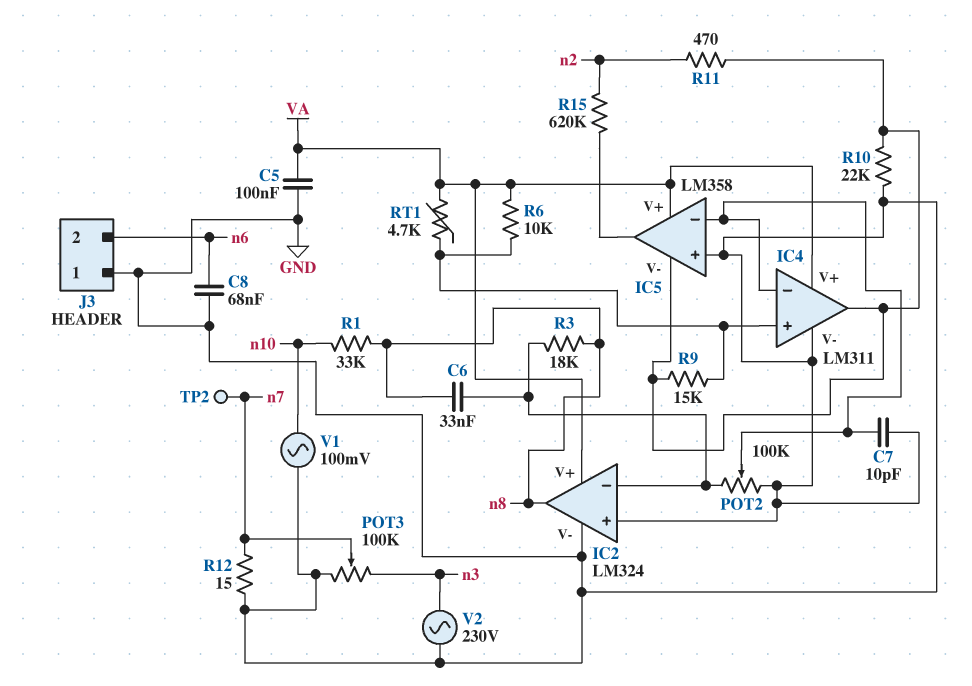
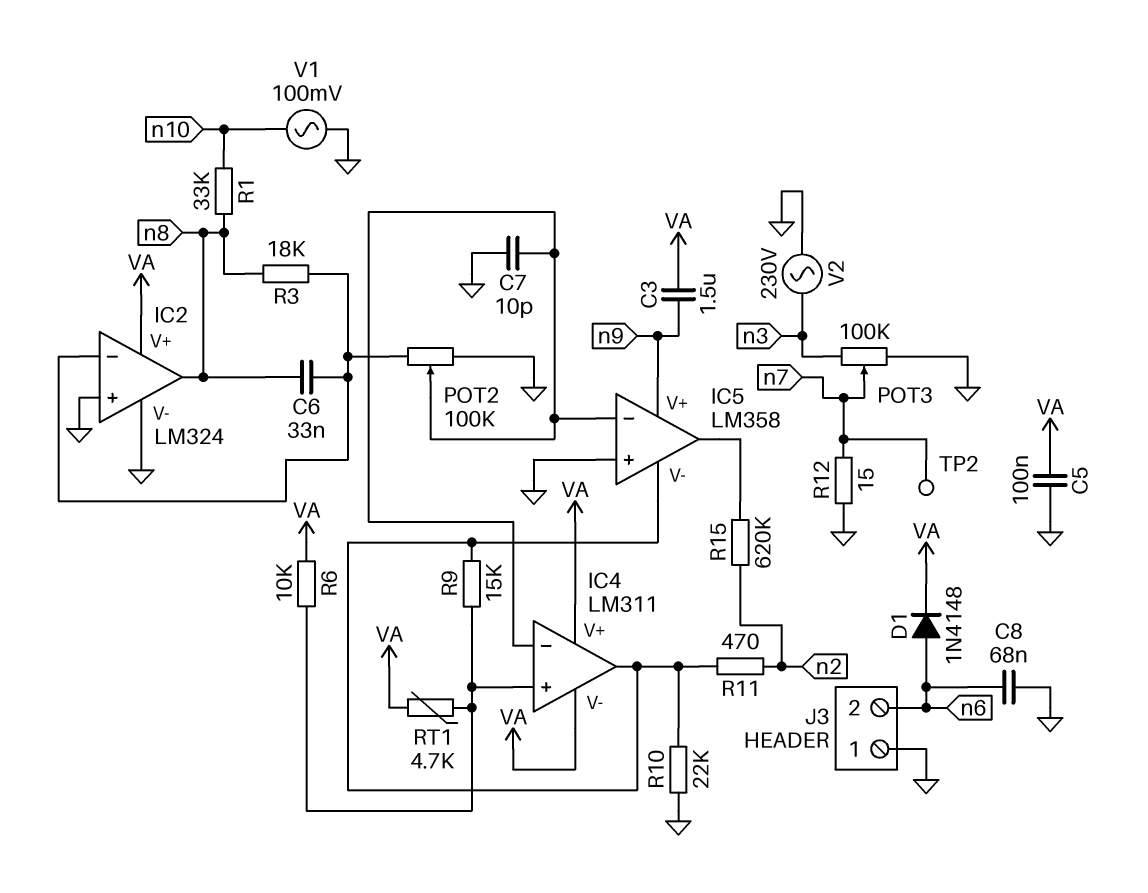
C3: none -> 1.5uF (VA, n9)
D1: none -> diode 1N4148 (A n6, K VA)
IC4 pin V-: GND -> VA
IC5 pin V+: VA -> n9

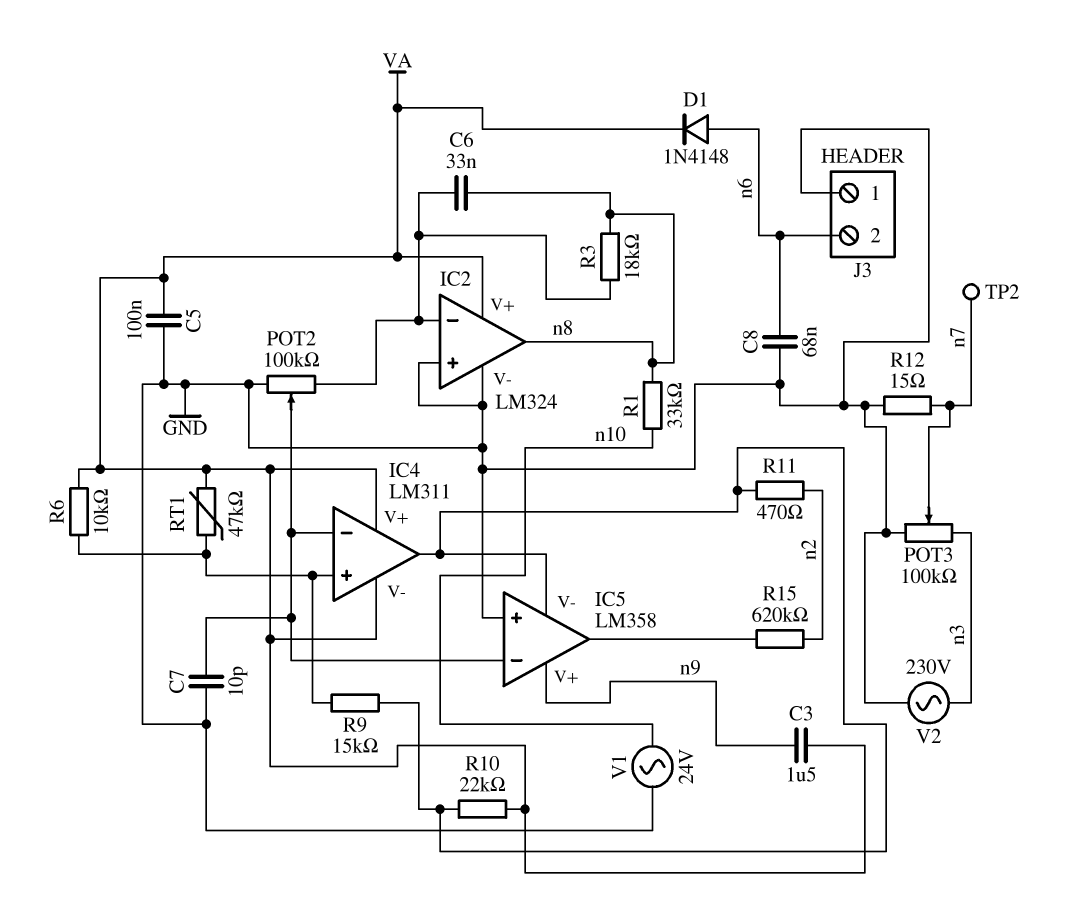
R10: 22k (GND, IC4/out) -> 22k (IC4/out, VA)
RT1: 4.7k (IC4/in+, VA) -> 47k (IC4/in+, VA)
V1: AC 100mV (GND, n10) -> AC 24V (GND, n10)

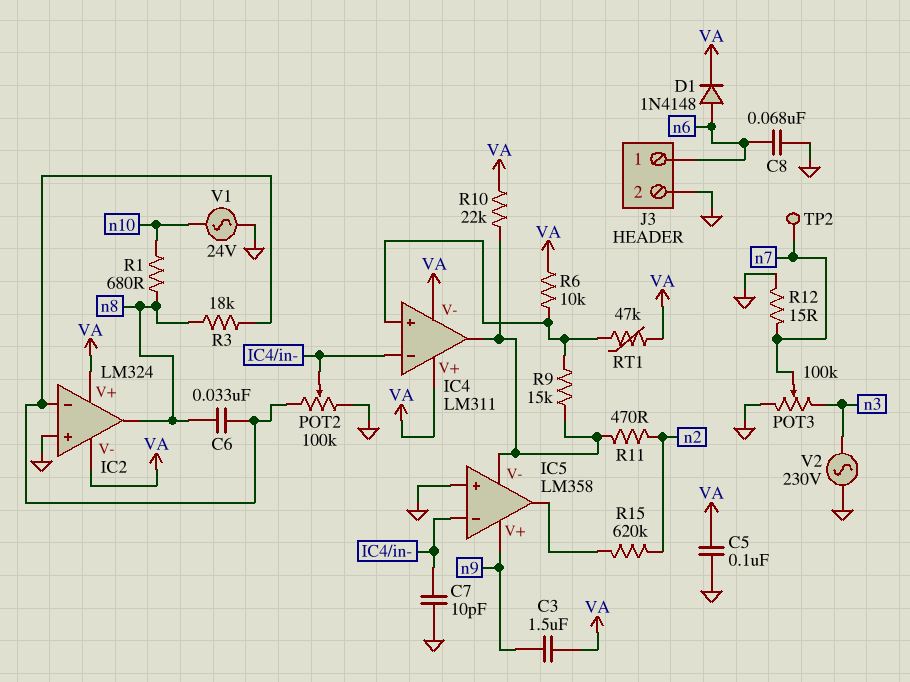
IC2 pin V-: GND -> VA
J3 pin 1: GND -> n6
J3 pin 2: n6 -> GND
R1: 33k (n8, n10) -> 680 (n8, n10)

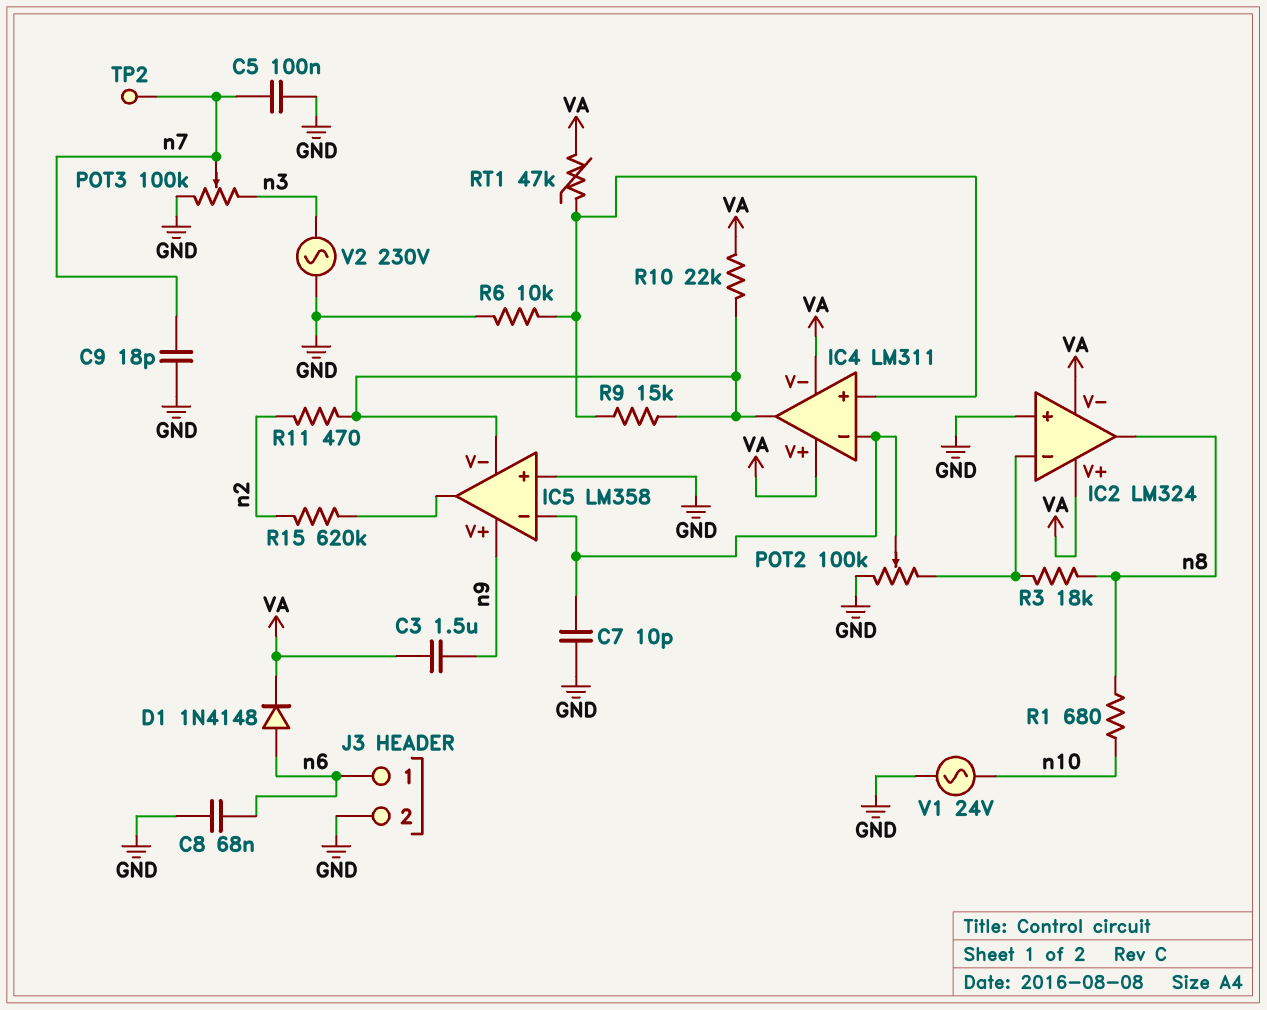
C5: 100nF (GND, VA) -> 100nF (GND, n7)
C6: 33nF (IC2/in-, n8) -> none
C9: none -> 18pF (GND, n7)
R6: 10k (IC4/in+, VA) -> 10k (GND, IC4/in+)
R12: 15 (GND, n7) -> none

